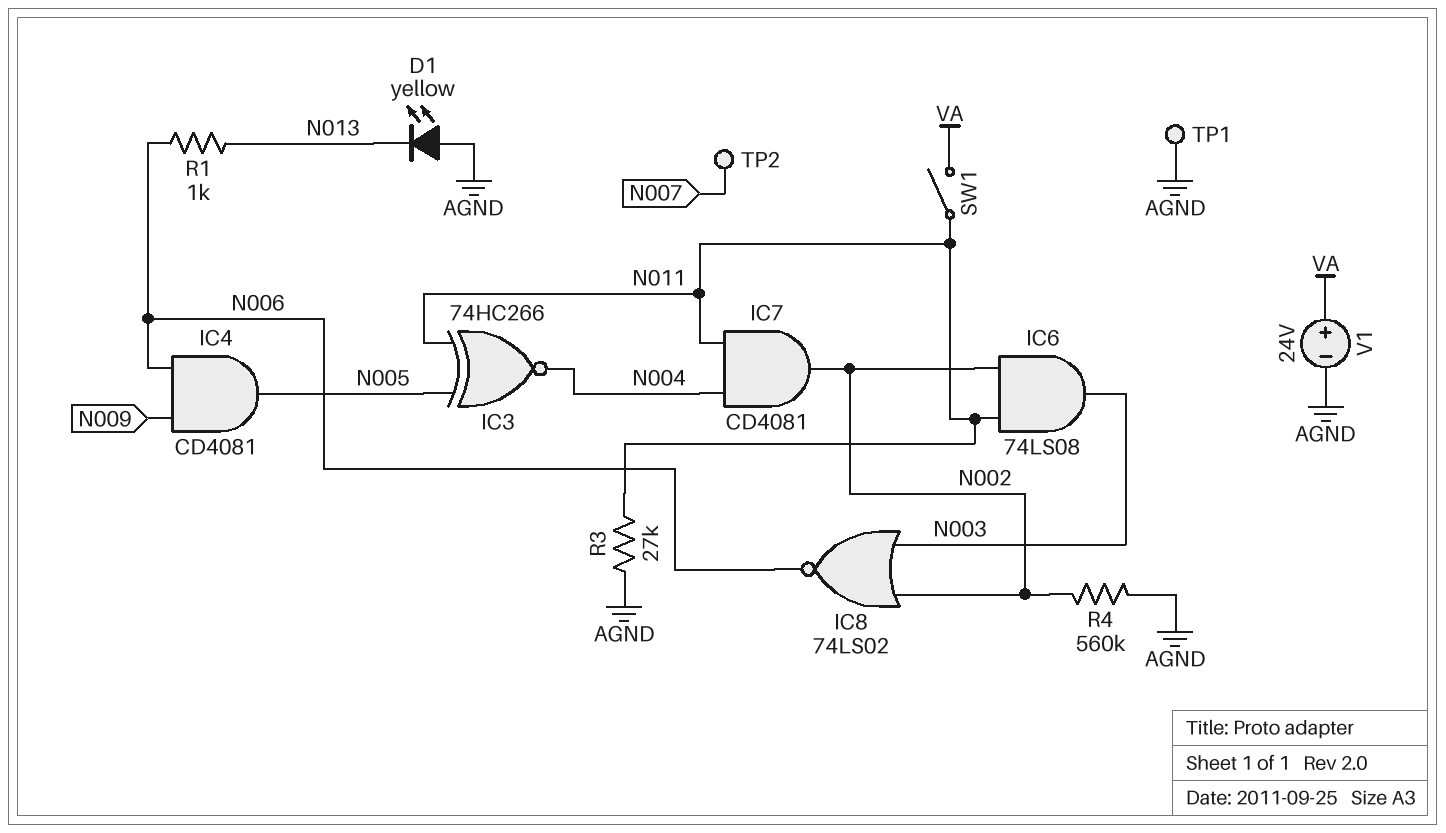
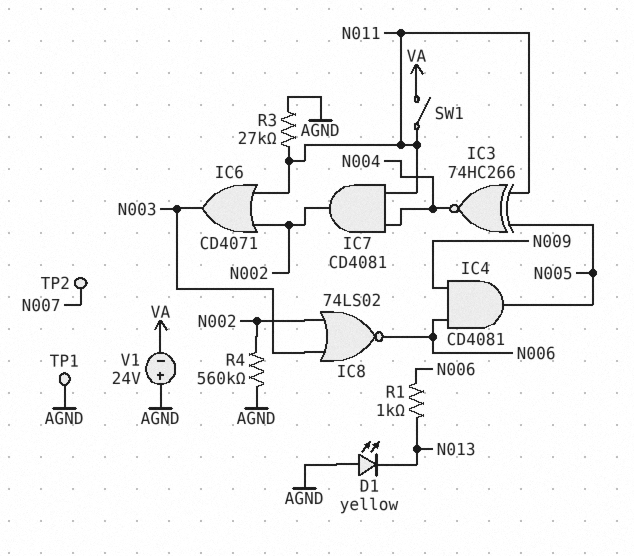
IC6: AND 74LS08 (in N002, in N011, out N003) -> OR CD4071 (in N002, in N011, out N003)
V1: 24V (plus VA, minus AGND) -> 24V (plus AGND, minus VA)

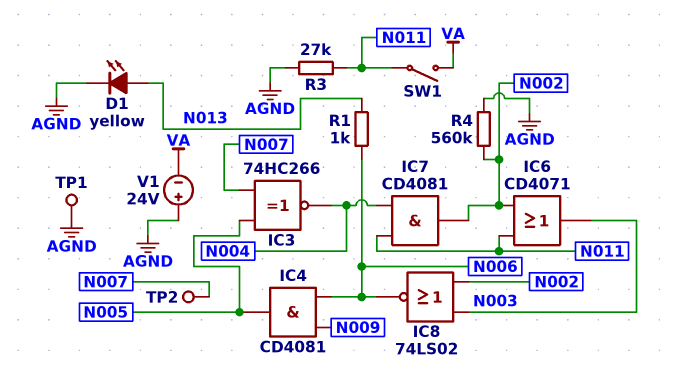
D1: LED yellow (A AGND, K N013) -> LED yellow (A N013, K AGND)
IC3: XNOR 74HC266 (in N005, in N011, out N004) -> XNOR 74HC266 (in N005, in N007, out N004)

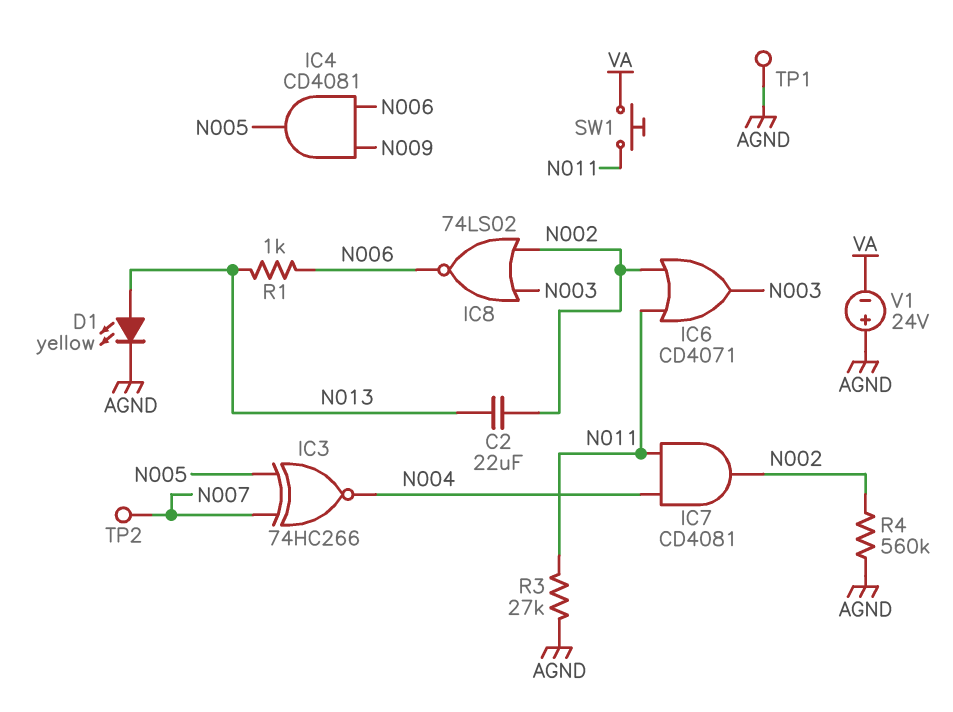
C2: none -> 22uF (N002, N013)
SW1: switch (N011, VA) -> button (N011, VA)

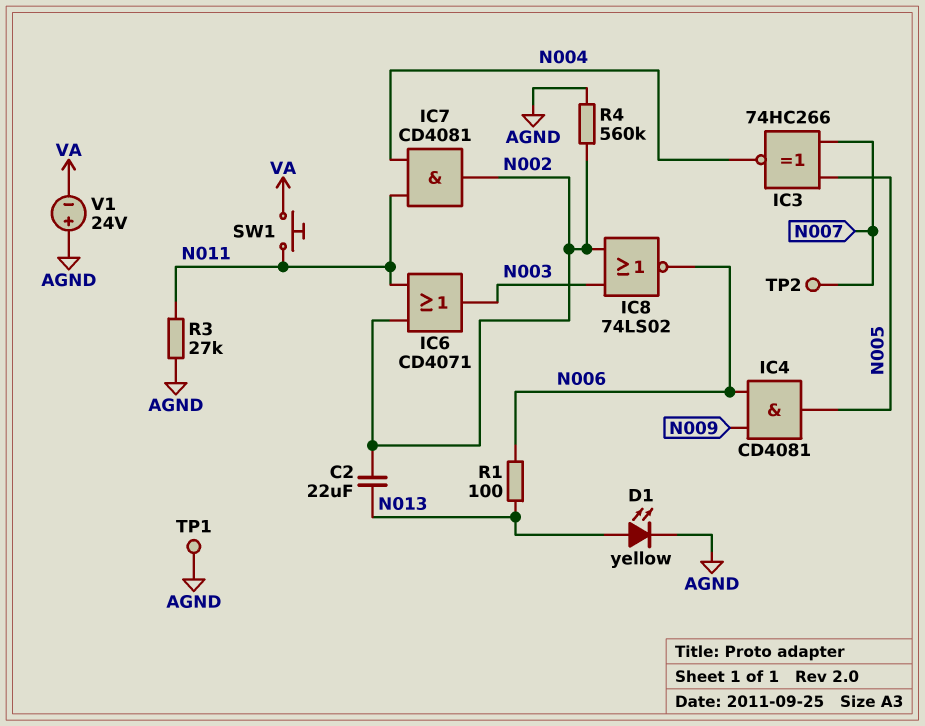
R1: 1k (N006, N013) -> 100 (N006, N013)

